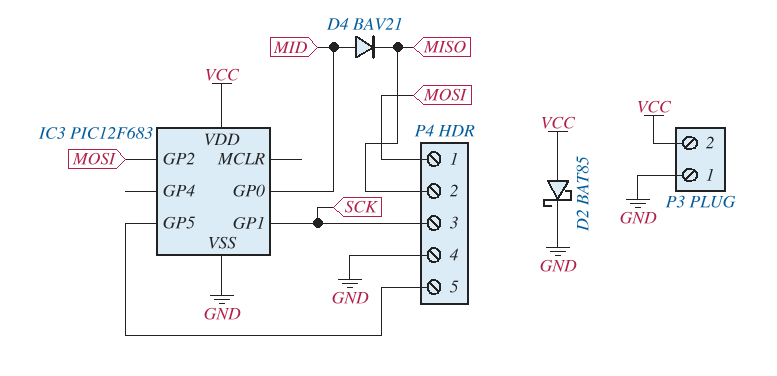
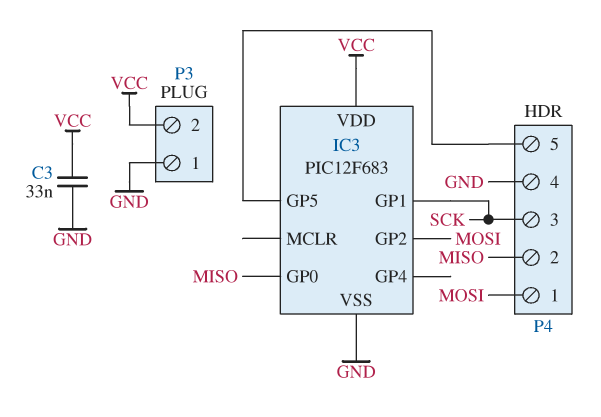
C3: none -> 33nF (GND, VCC)
D2: schottky BAT85 (A VCC, K GND) -> none
D4: diode BAV21 (A MID, K MISO) -> none
IC3 pin GP0: MID -> MISO

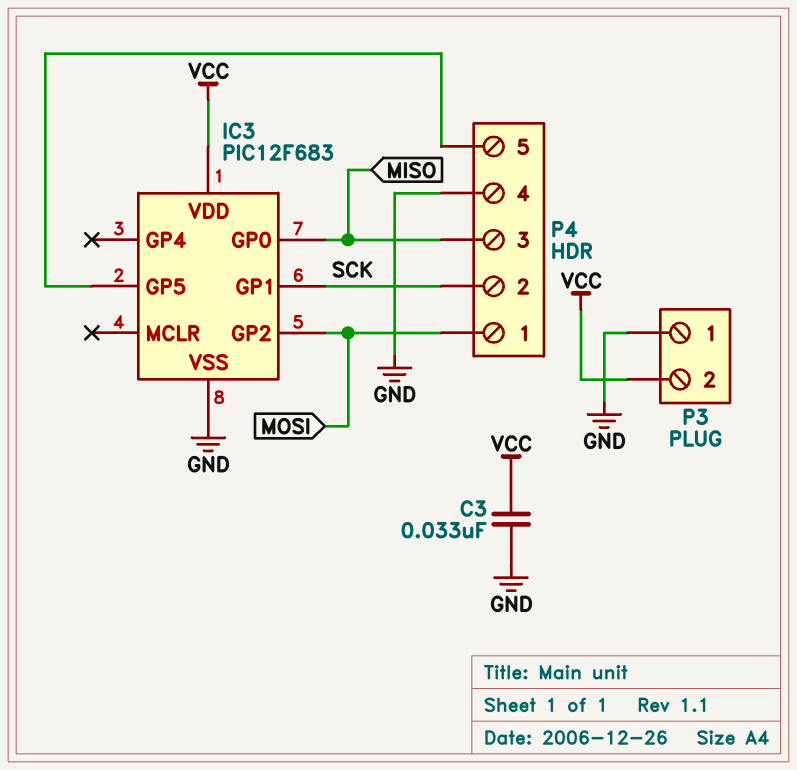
P4 pin 2: MISO -> SCK
P4 pin 3: SCK -> MISO

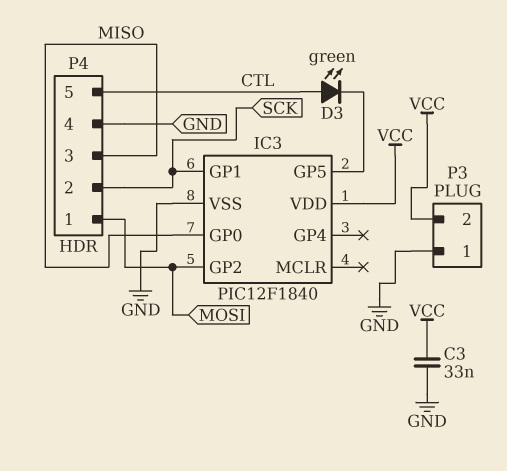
D3: none -> LED green (A CTL, K IC3/GP5)
IC3: PIC12F683 -> PIC12F1840
P4 pin 5: IC3/GP5 -> CTL

